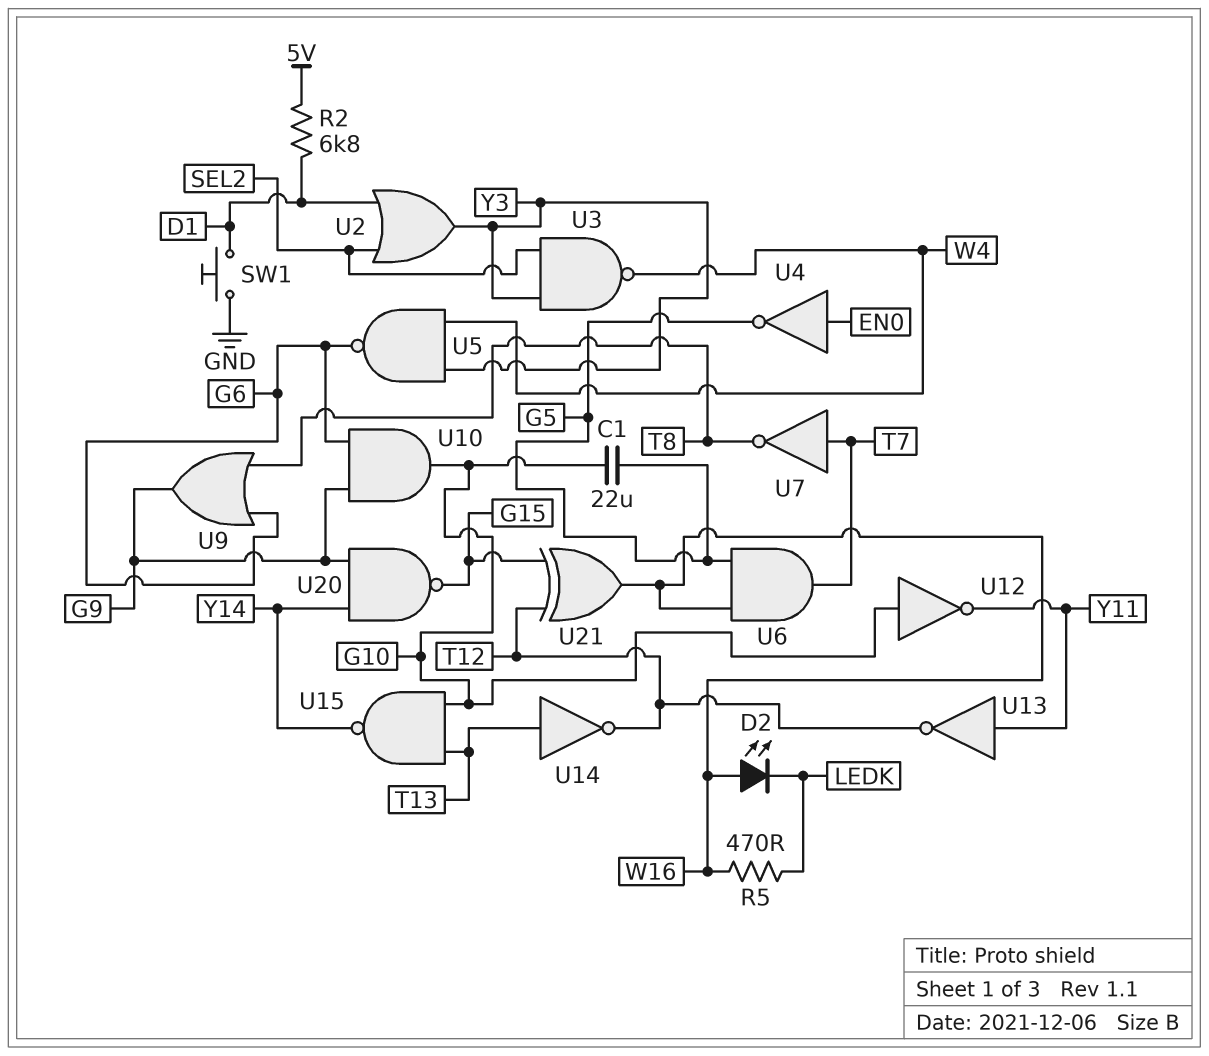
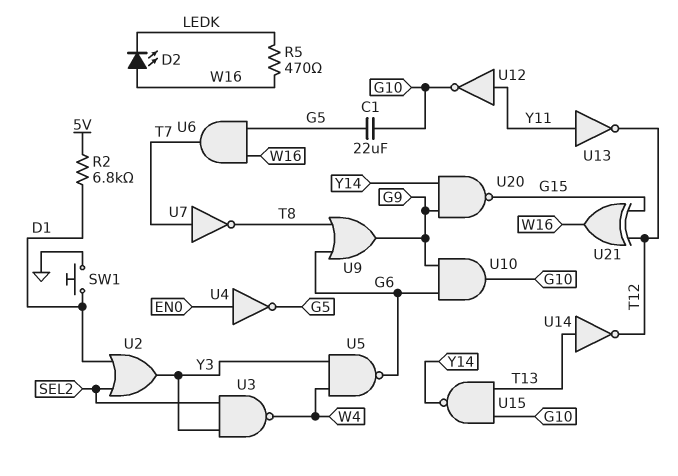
U12: NOT (in G10, out Y11) -> NOT (in Y11, out G10)

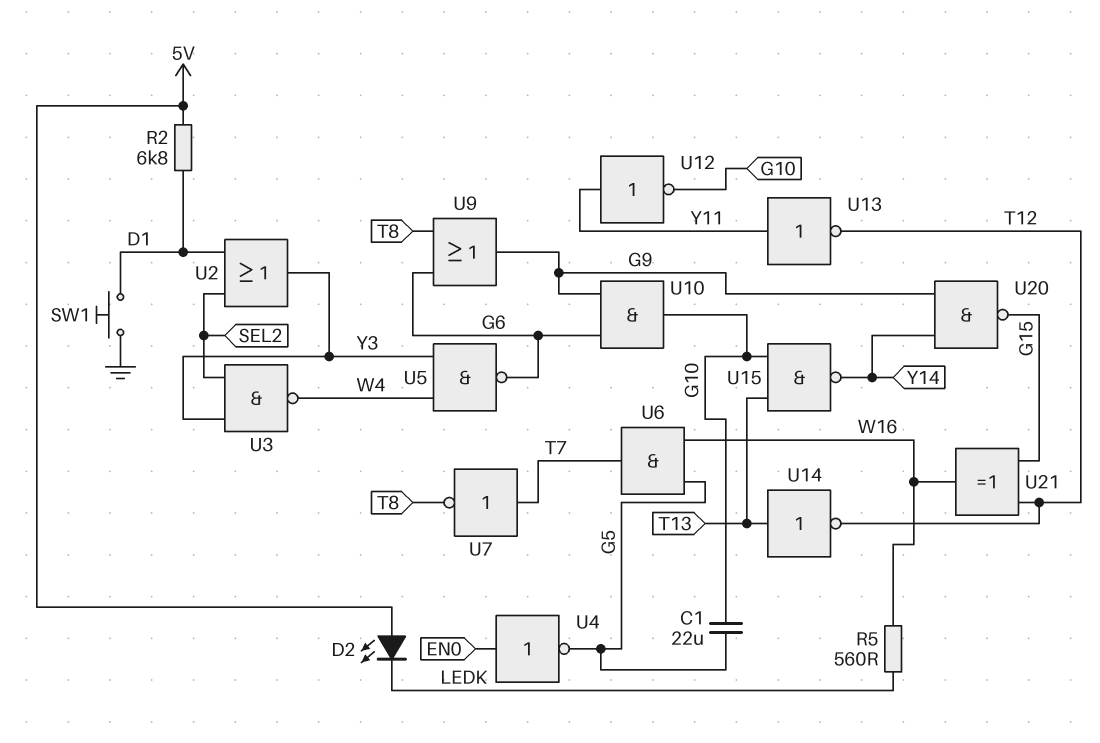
D2: LED (A W16, K LEDK) -> LED (A 5V, K LEDK)
R5: 470 (LEDK, W16) -> 560 (LEDK, W16)

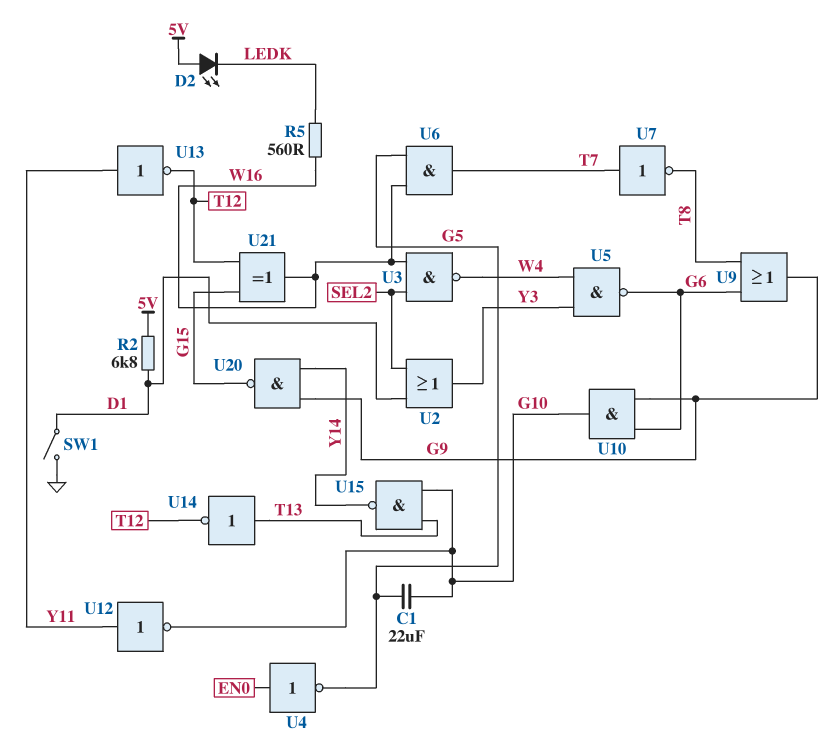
SW1: button (D1, GND) -> switch (D1, GND)
U3: NAND (in SEL2, in Y3, out W4) -> NAND (in SEL2, in W16, out W4)

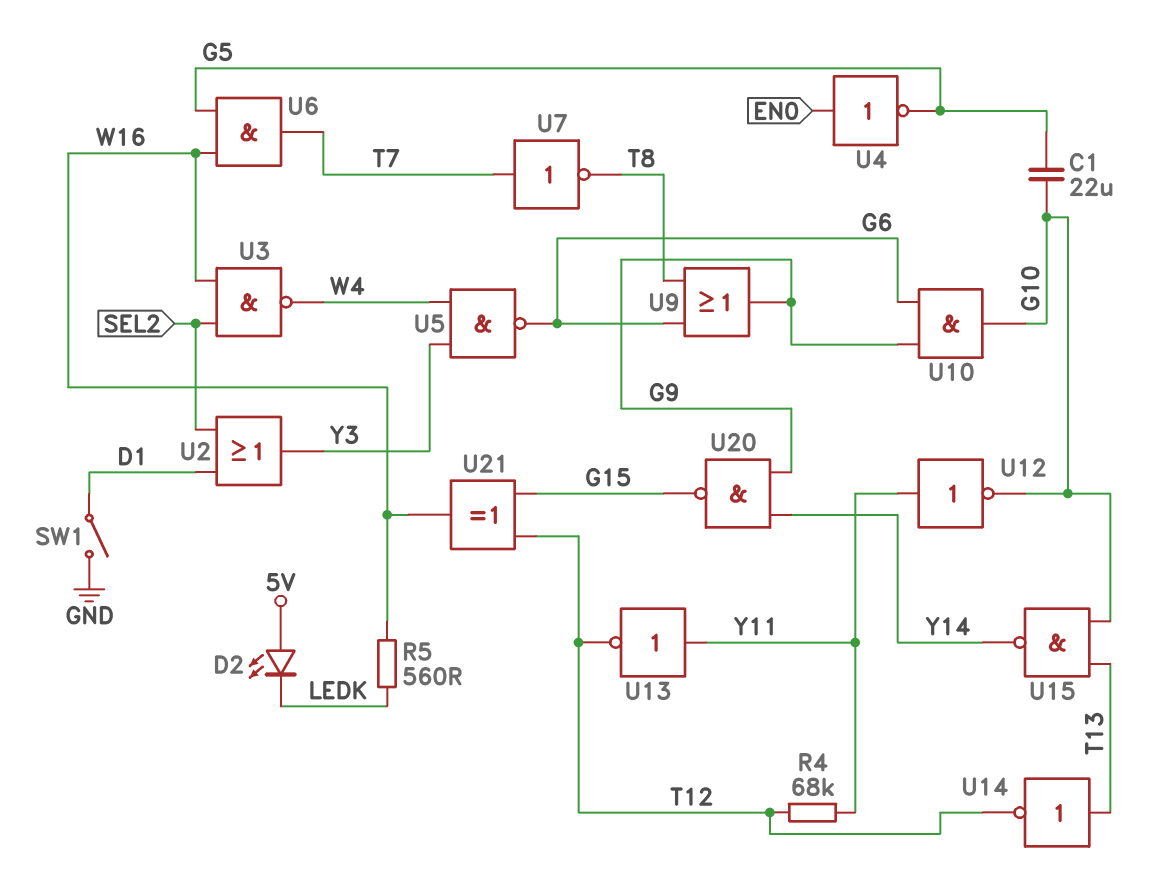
R2: 6.8k (5V, D1) -> none
R4: none -> 68k (T12, Y11)

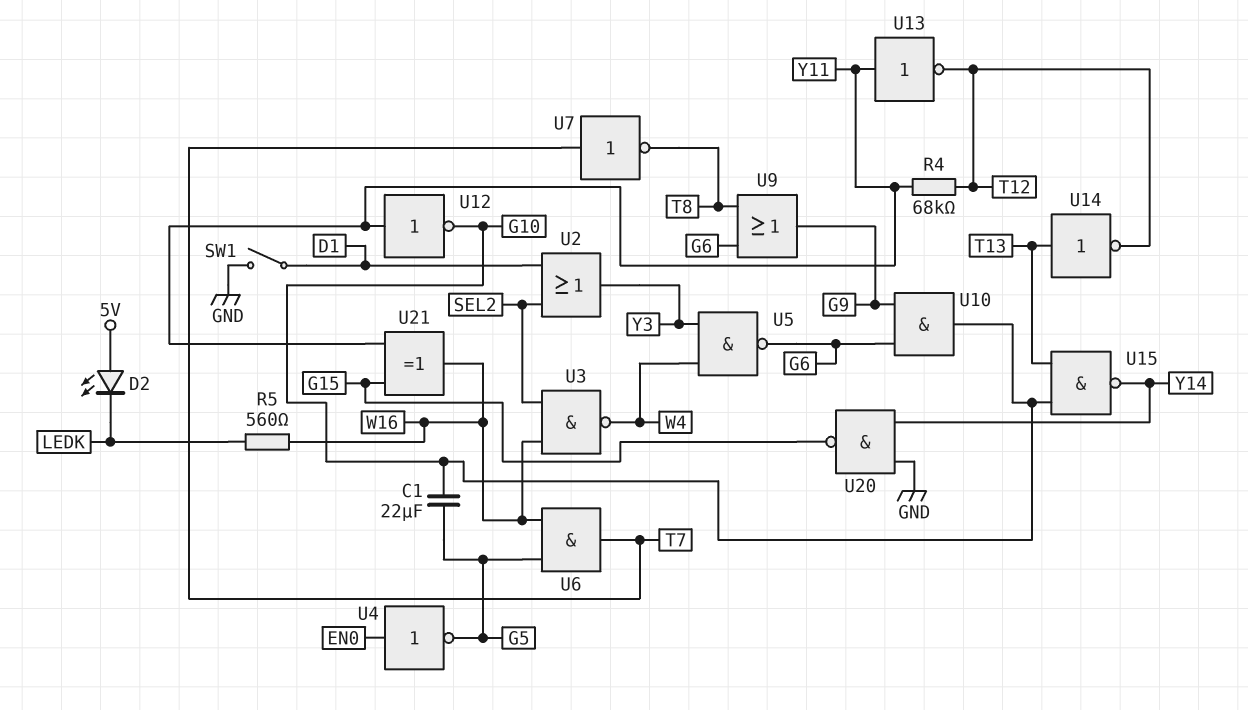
U20: NAND (in G9, in Y14, out G15) -> NAND (in GND, in Y14, out G15)
U21: XOR (in G15, in T12, out W16) -> XOR (in G15, in Y11, out W16)

